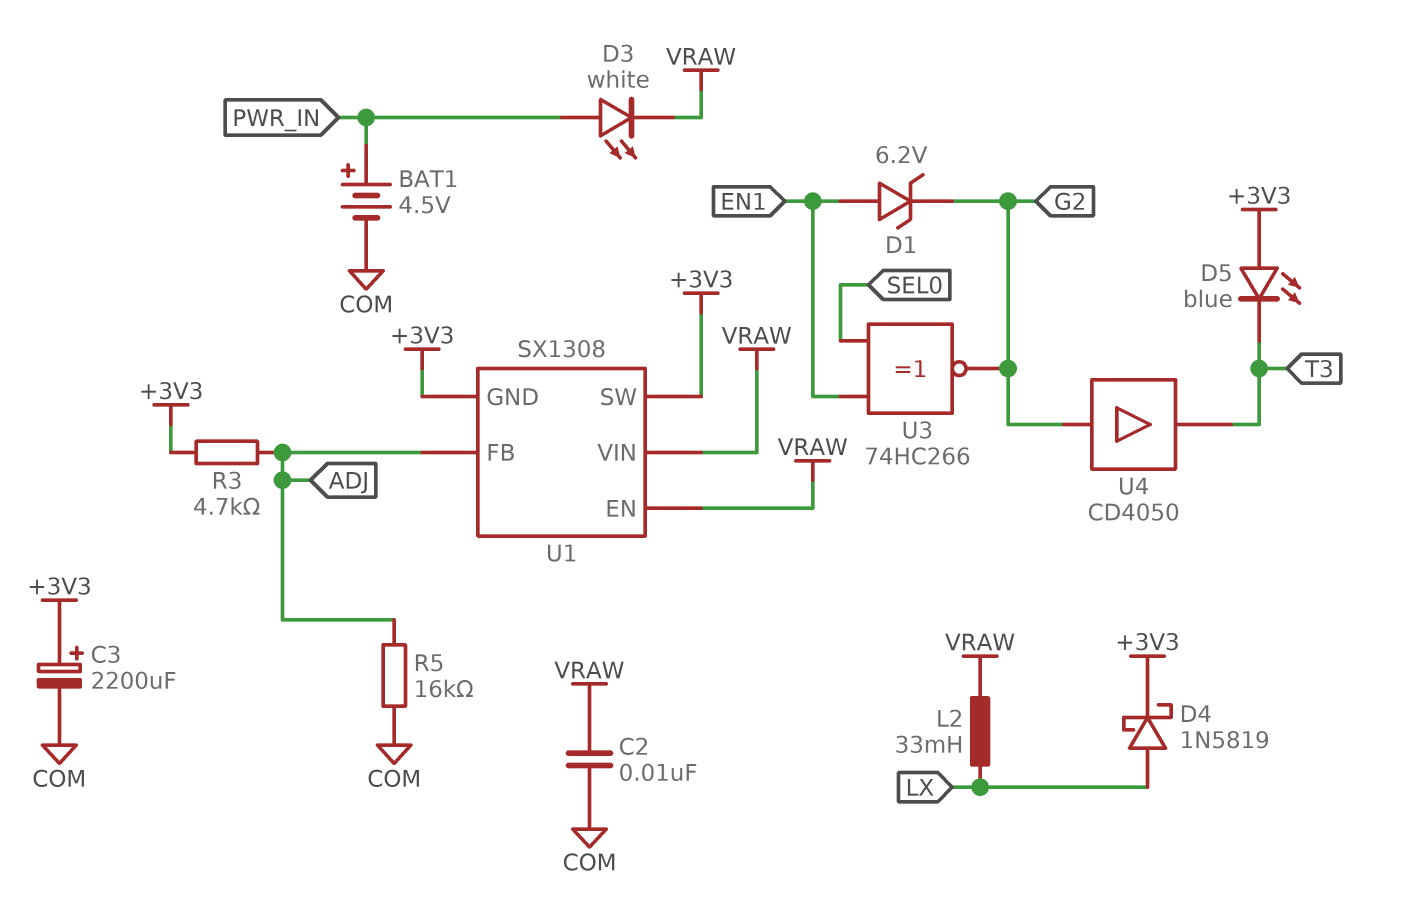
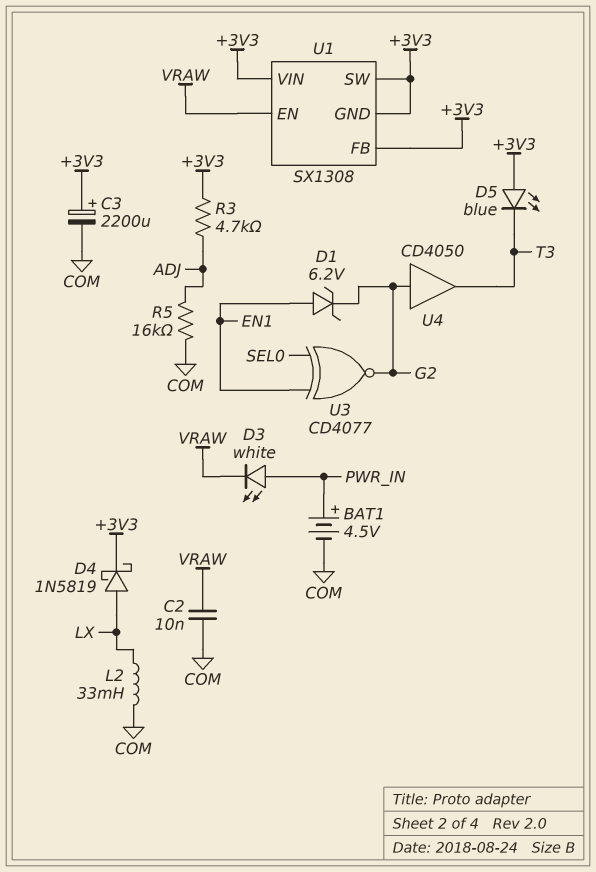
L2: 33mH (LX, VRAW) -> 33mH (COM, LX)
U1 pin FB: ADJ -> +3V3
U1 pin VIN: VRAW -> +3V3
U3: XNOR 74HC266 (in EN1, in SEL0, out G2) -> XNOR CD4077 (in EN1, in SEL0, out G2)

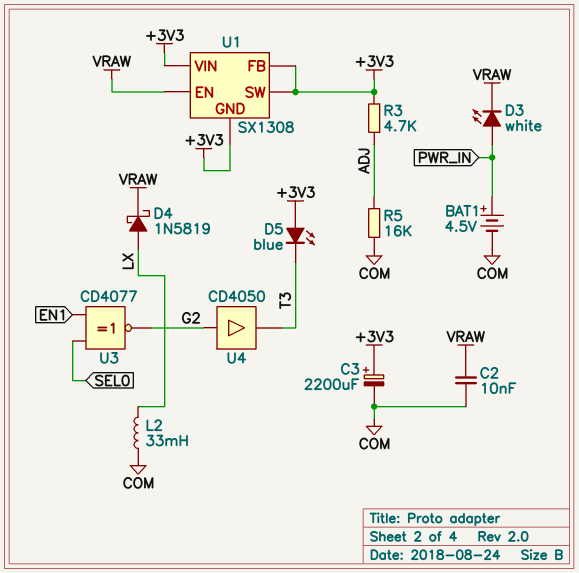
D1: zener 6.2V (A EN1, K G2) -> none
D4: schottky 1N5819 (A LX, K +3V3) -> schottky 1N5819 (A LX, K VRAW)

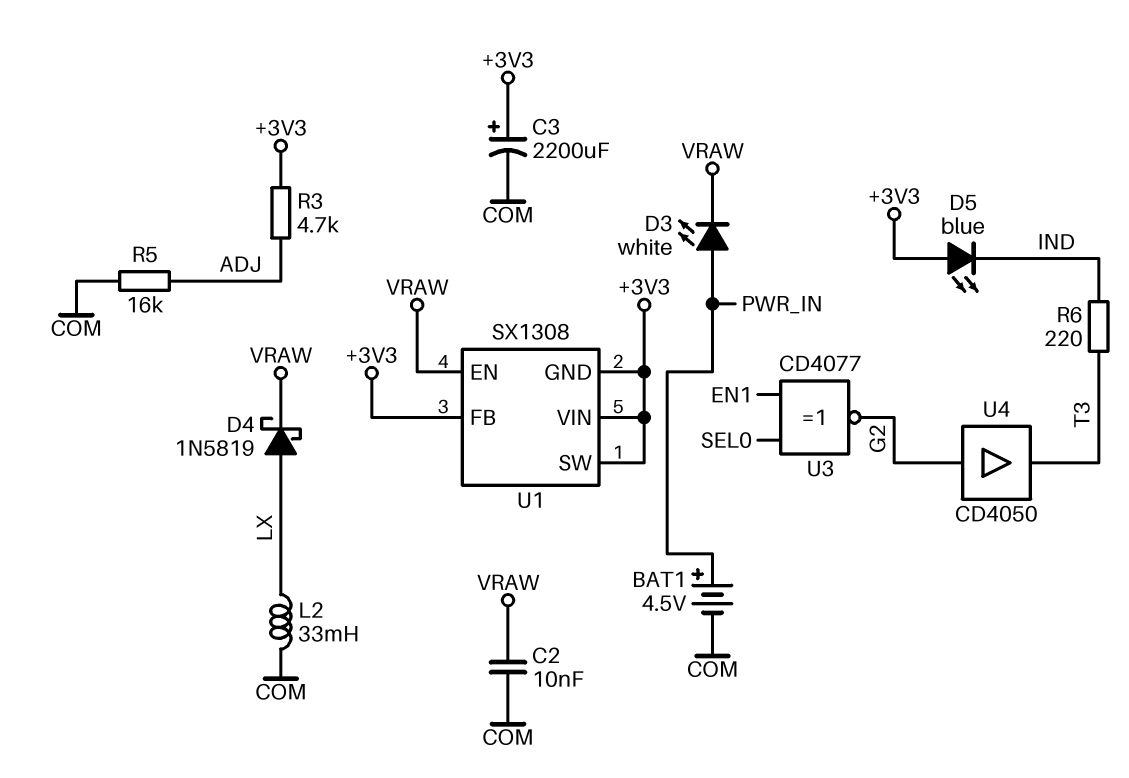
D5: LED blue (A +3V3, K T3) -> LED blue (A +3V3, K IND)
R6: none -> 220 (IND, T3)

